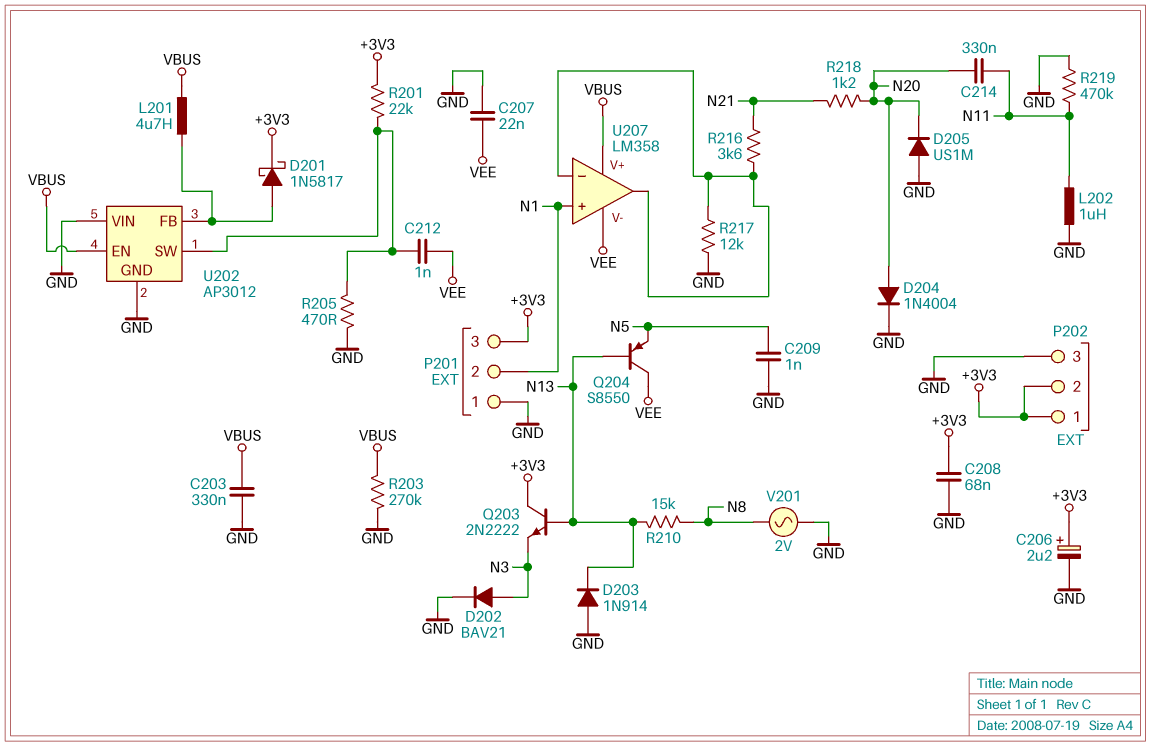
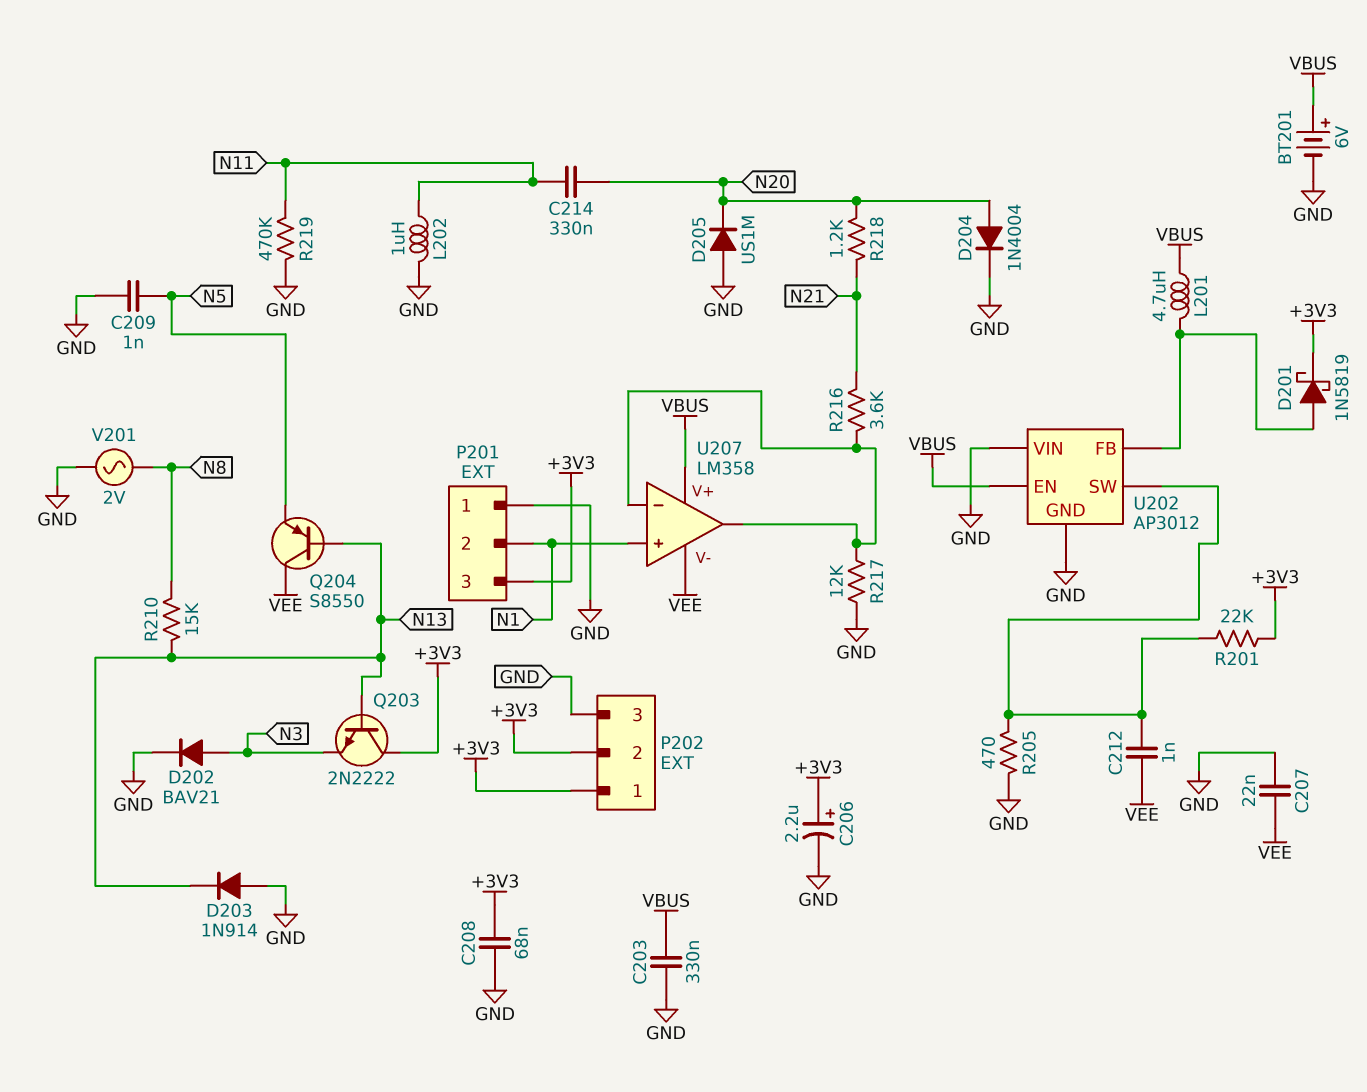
BT201: none -> 6V (plus VBUS, minus GND)
D201: schottky 1N5817 (A U202/FB, K +3V3) -> schottky 1N5819 (A U202/FB, K +3V3)
R203: 270k (GND, VBUS) -> none

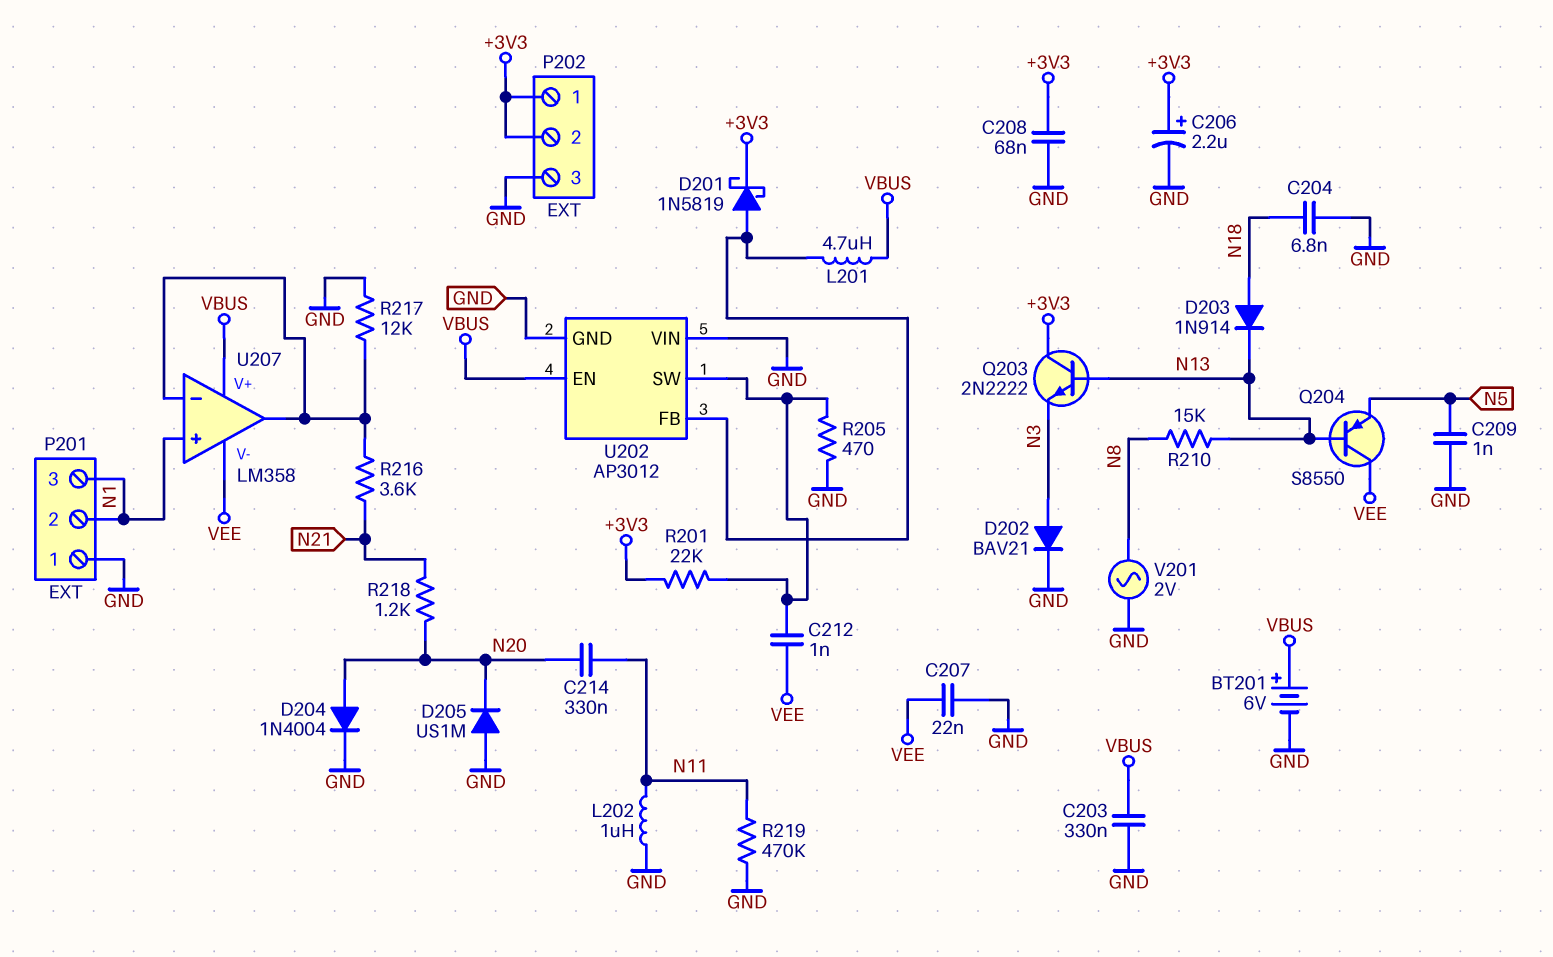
C204: none -> 6.8nF (GND, N18)
D203: diode 1N914 (A GND, K N13) -> diode 1N914 (A N18, K N13)
P201 pin 3: +3V3 -> N1

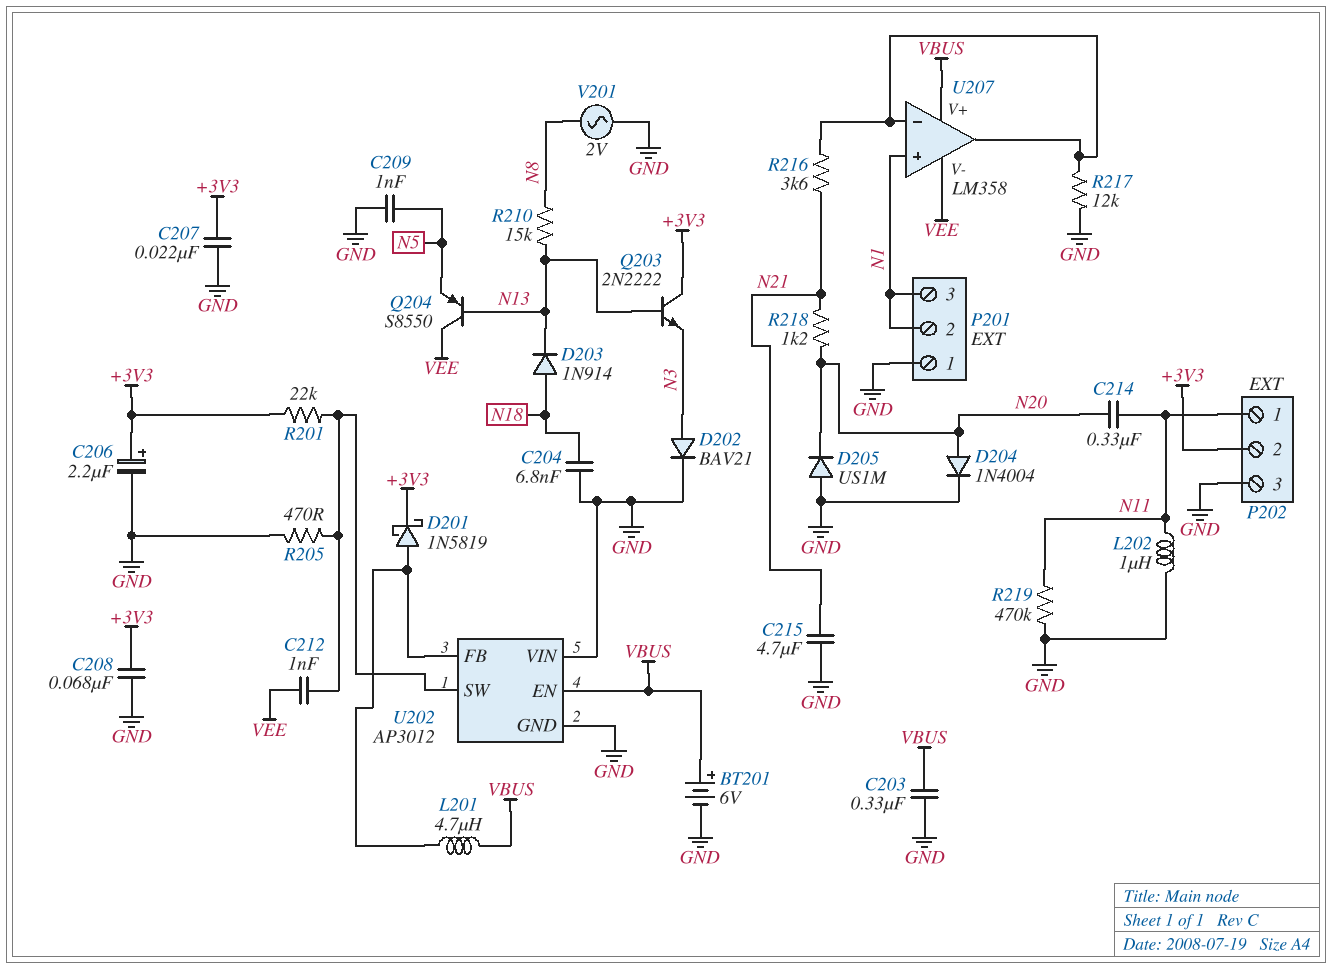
C207: 22nF (GND, VEE) -> 22nF (+3V3, GND)
C215: none -> 4.7uF (GND, N21)
P202 pin 1: +3V3 -> N11

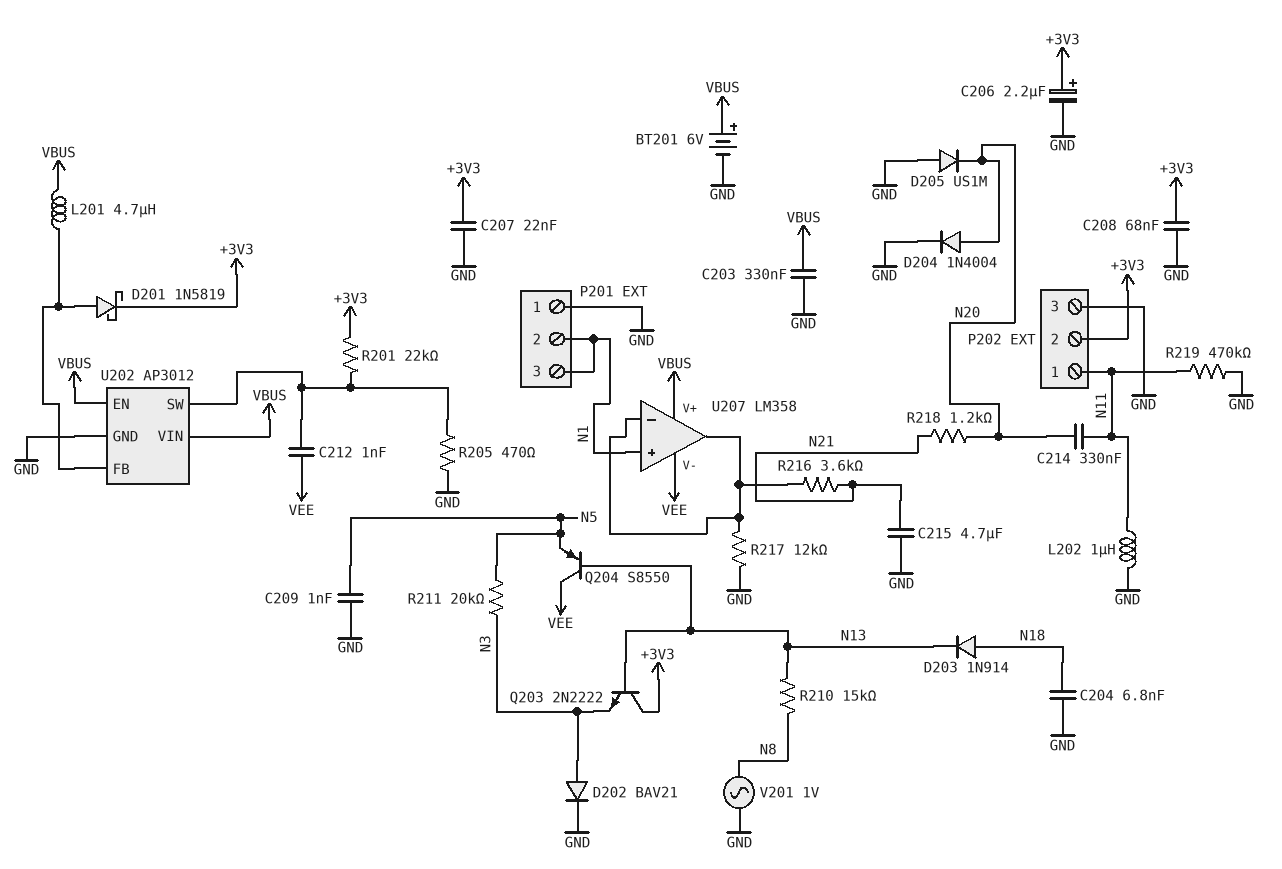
R211: none -> 20k (N3, N5)
U202 pin VIN: GND -> VBUS
V201: AC 2V (GND, N8) -> AC 1V (GND, N8)

